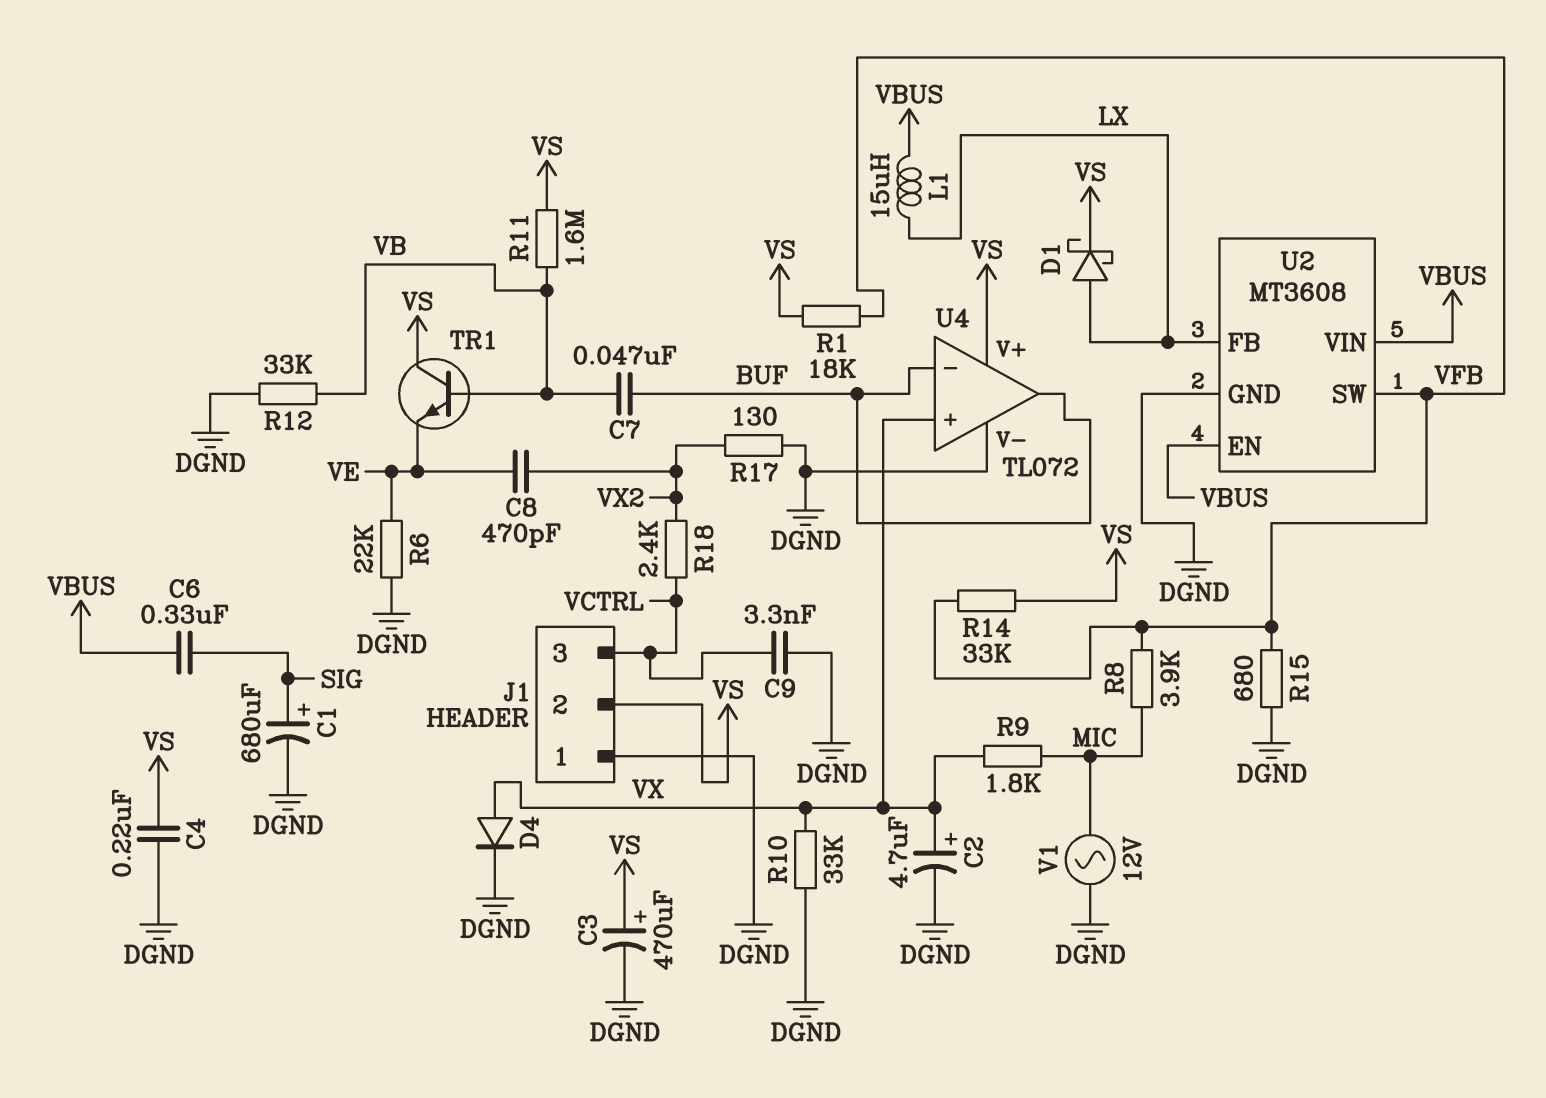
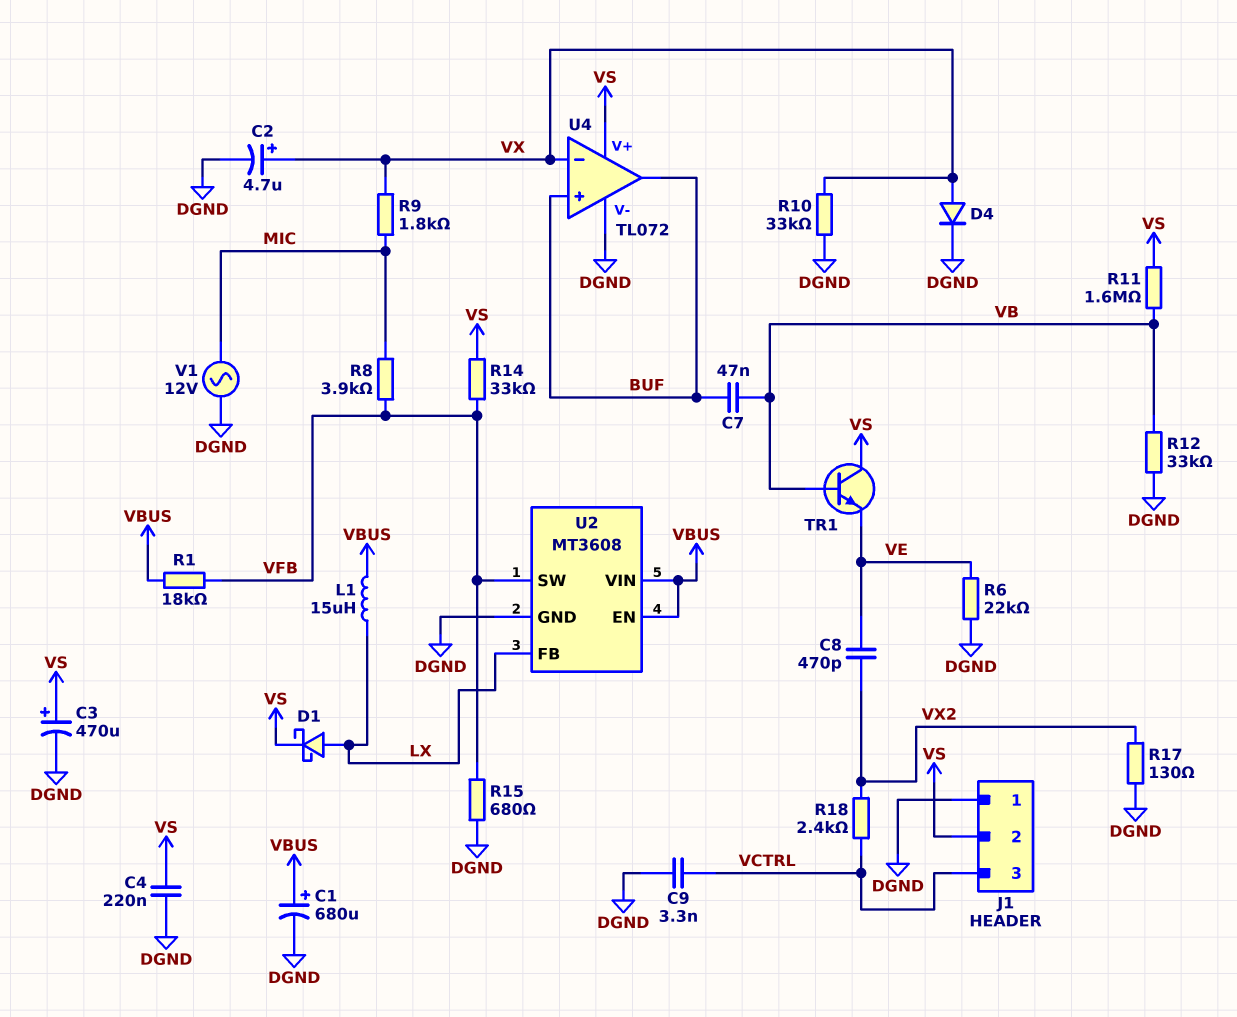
C1: 680uF (plus SIG, minus DGND) -> 680uF (plus VBUS, minus DGND)
C6: 330nF (SIG, VBUS) -> none
R1: 18k (VFB, VS) -> 18k (VBUS, VFB)
U4 pin in+: VX -> BUF
U4 pin in-: BUF -> VX

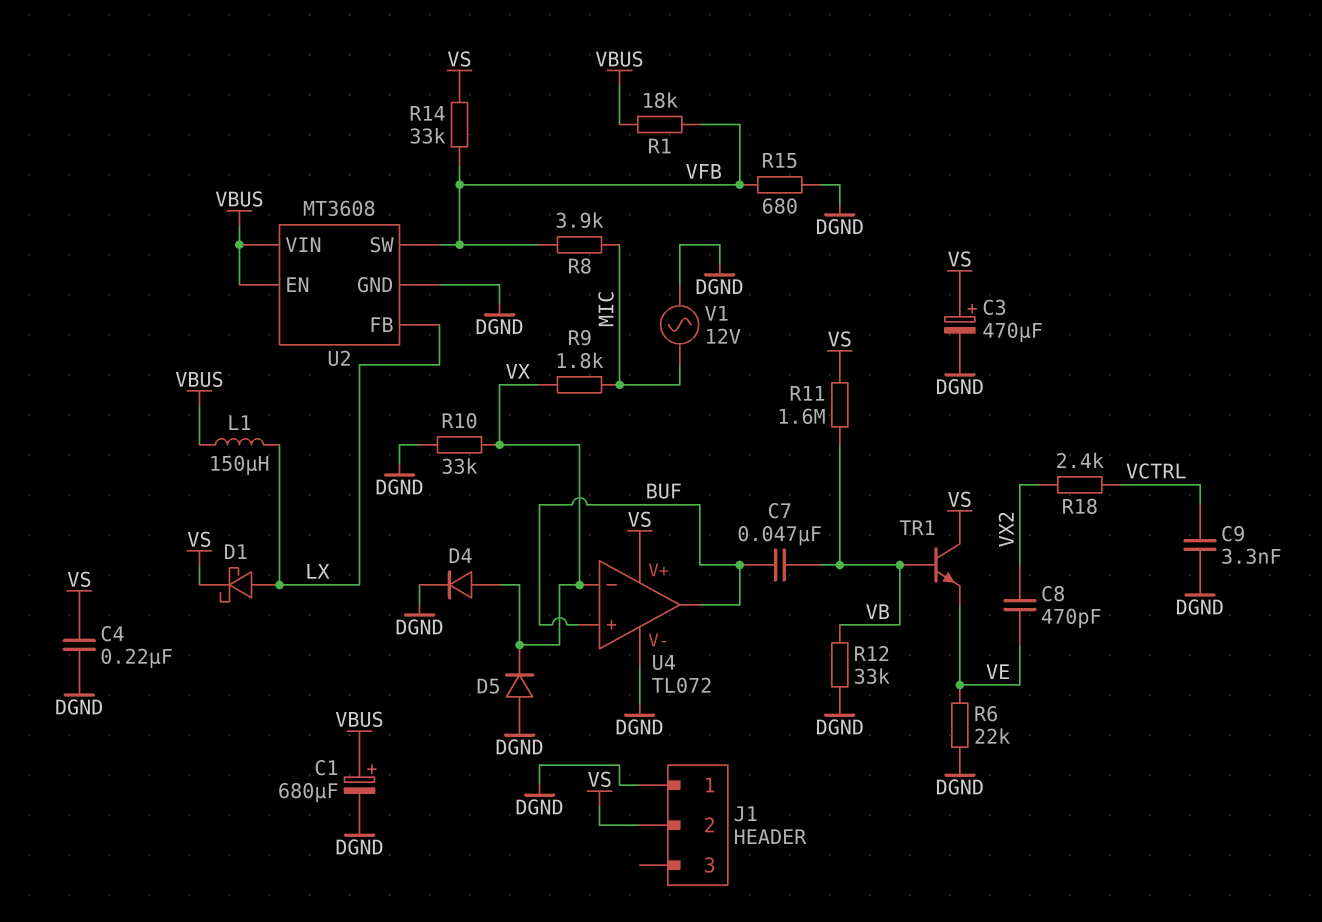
C2: 4.7uF (plus VX, minus DGND) -> none
D5: none -> diode (A DGND, K VX)
J1 pin 3: VCTRL -> none
L1: 15uH (LX, VBUS) -> 150uH (LX, VBUS)
R17: 130 (DGND, VX2) -> none

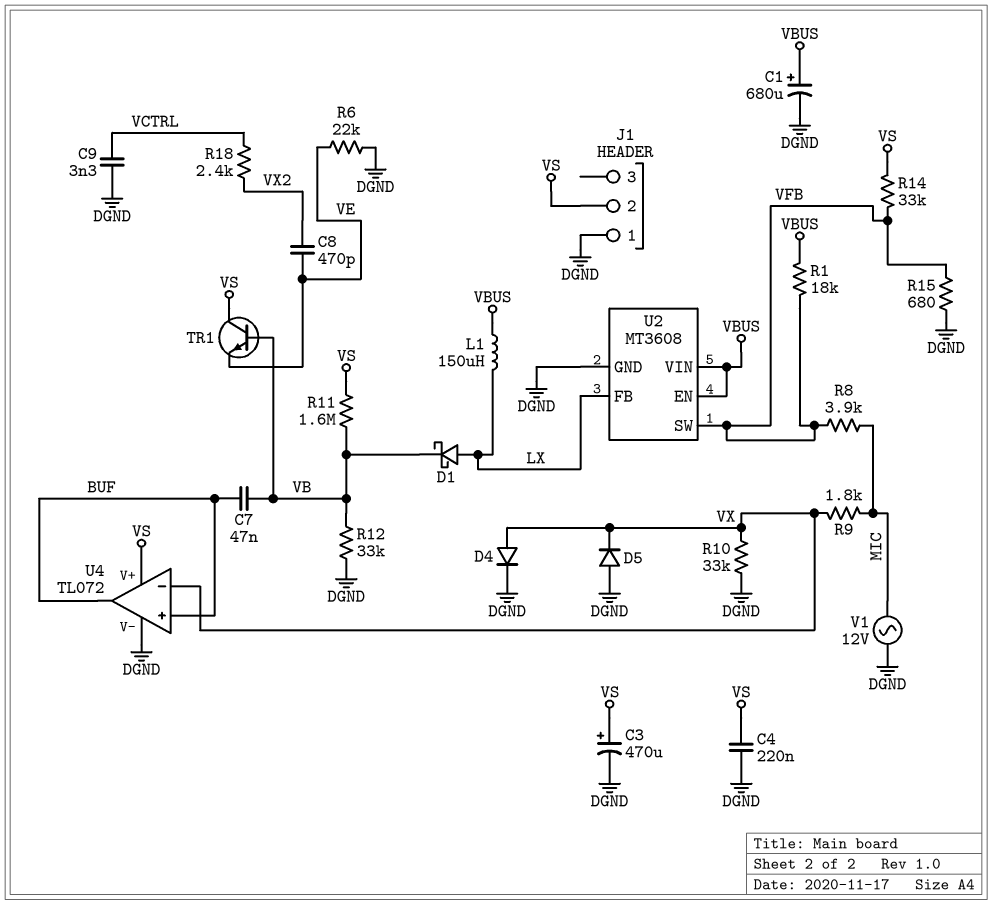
D1: schottky (A LX, K VS) -> schottky (A LX, K VB)

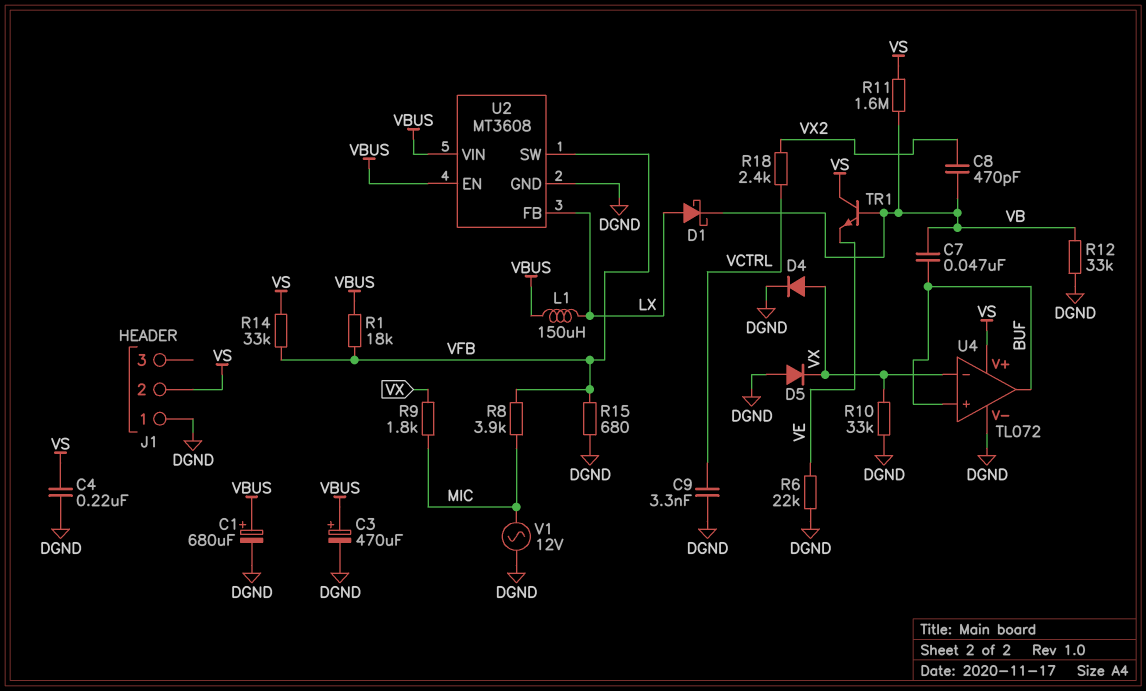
C3: 470uF (plus VS, minus DGND) -> 470uF (plus VBUS, minus DGND)
C8: 470pF (VE, VX2) -> 470pF (VB, VX2)

